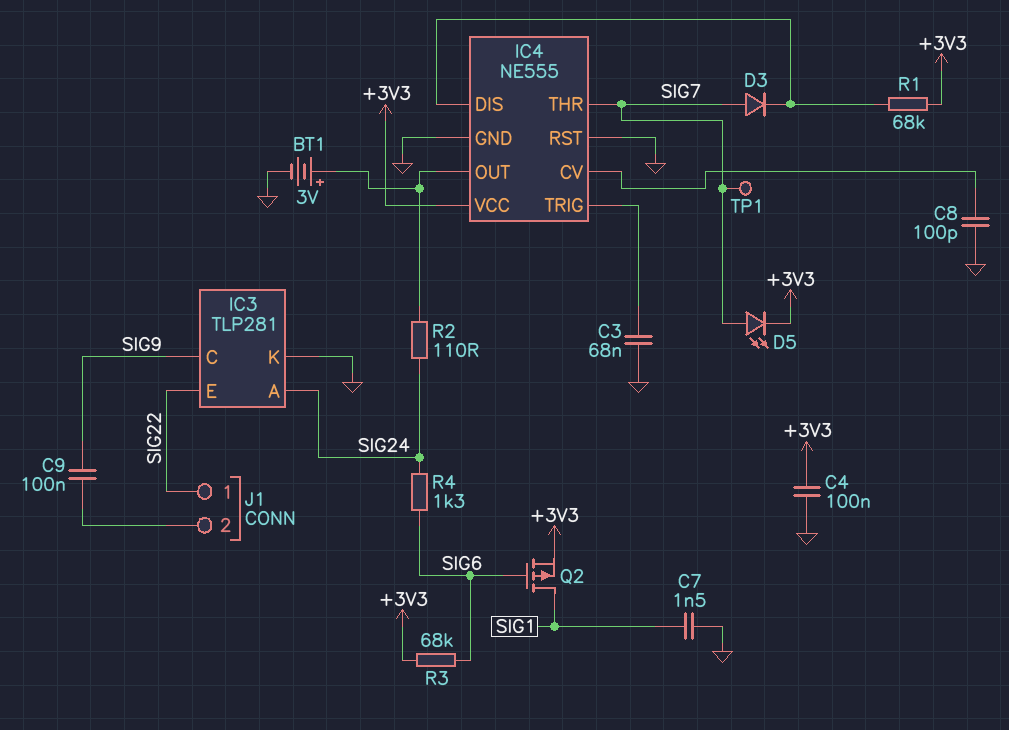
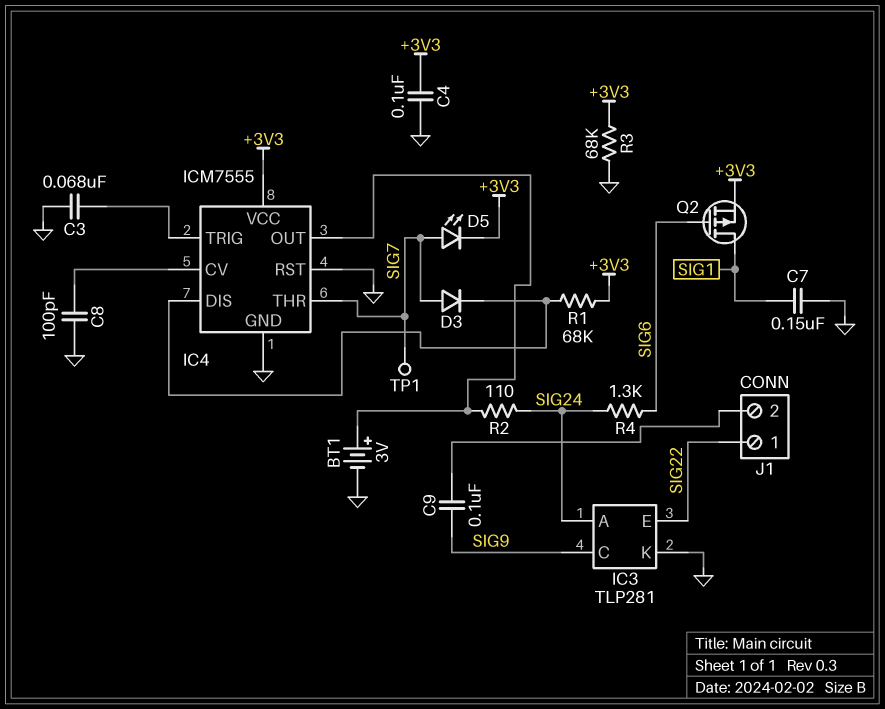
C7: 1.5nF (GND, SIG1) -> 150nF (GND, SIG1)
IC4: NE555 -> ICM7555
R3: 68k (+3V3, SIG6) -> 68k (+3V3, GND)

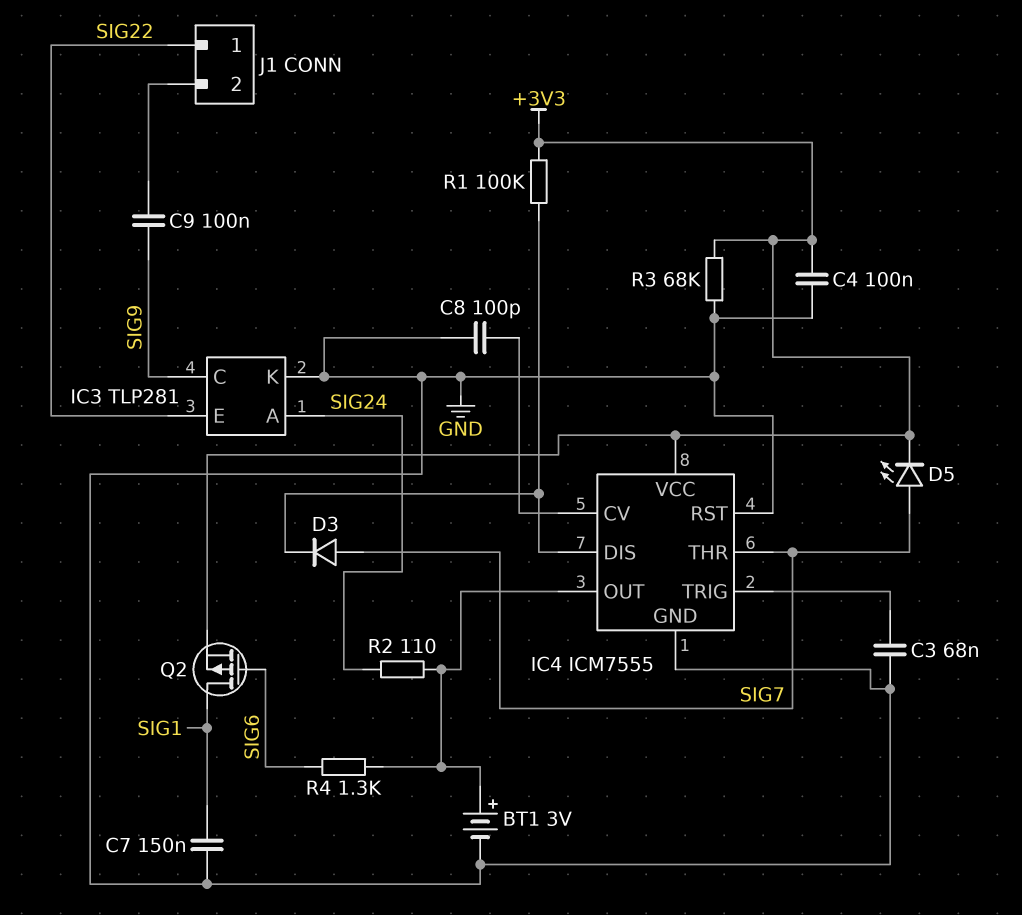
R1: 68k (+3V3, IC4/DIS) -> 100k (+3V3, IC4/DIS)
R4: 1.3k (SIG6, SIG24) -> 1.3k (IC4/OUT, SIG6)
TP1: test point (SIG7) -> none

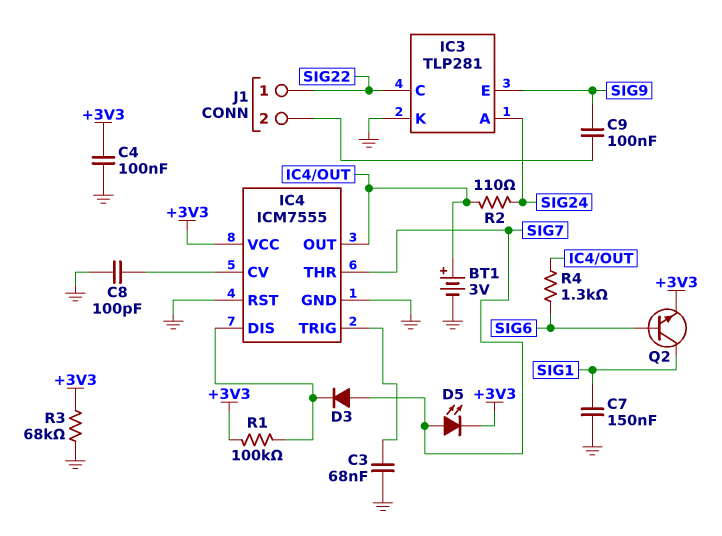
IC3 pin C: SIG9 -> SIG22
IC3 pin E: SIG22 -> SIG9
Q2: PMOS (G SIG6, D SIG1, S +3V3) -> NPN (B SIG6, C SIG1, E +3V3)

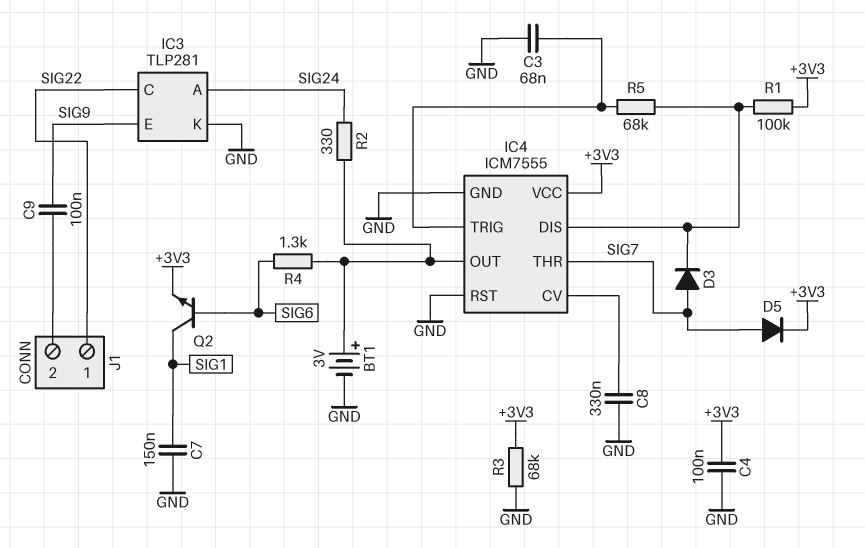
C8: 100pF (GND, IC4/CV) -> 330nF (GND, IC4/CV)
D5: LED (A SIG7, K +3V3) -> diode (A SIG7, K +3V3)
R2: 110 (IC4/OUT, SIG24) -> 330 (IC4/OUT, SIG24)
R5: none -> 68k (IC4/DIS, IC4/TRIG)

